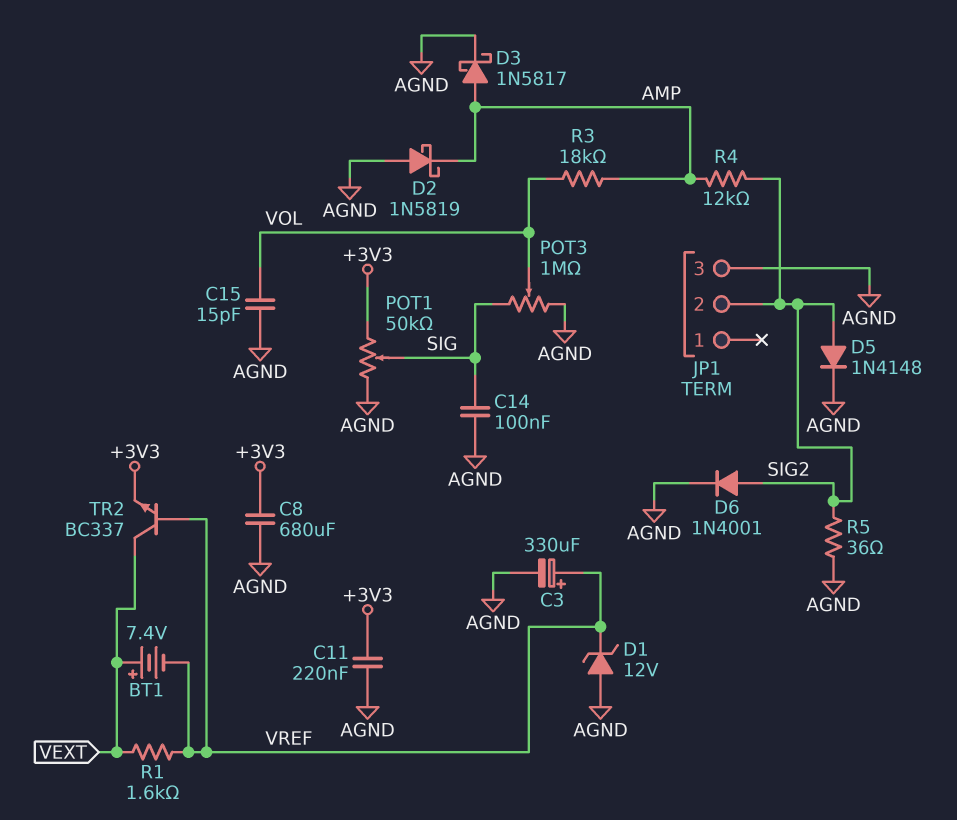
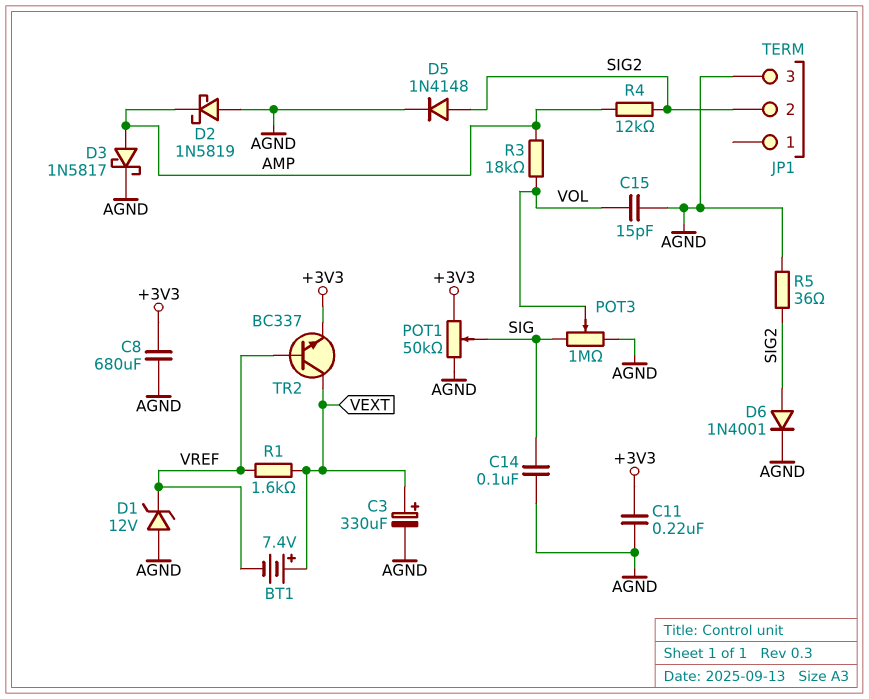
C3: 330uF (plus VREF, minus AGND) -> 330uF (plus VEXT, minus AGND)

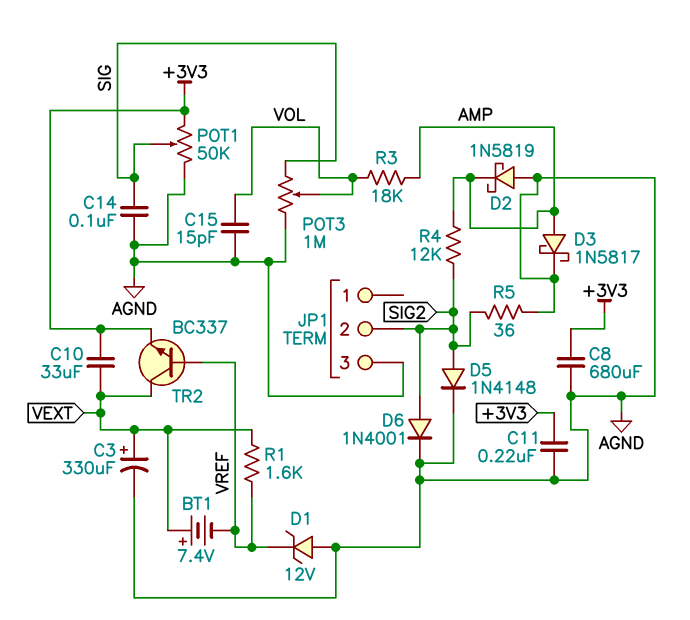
C10: none -> 33uF (+3V3, VEXT)

